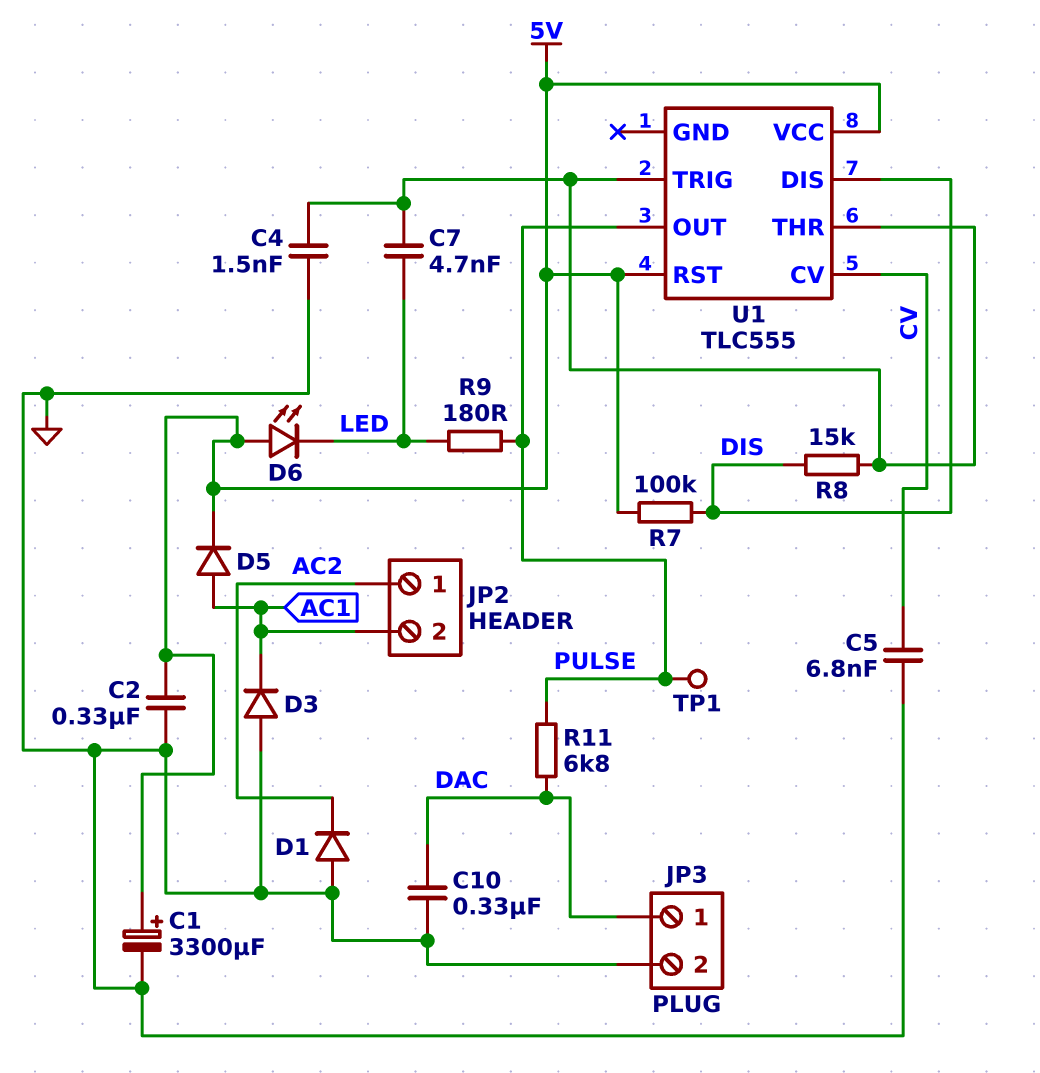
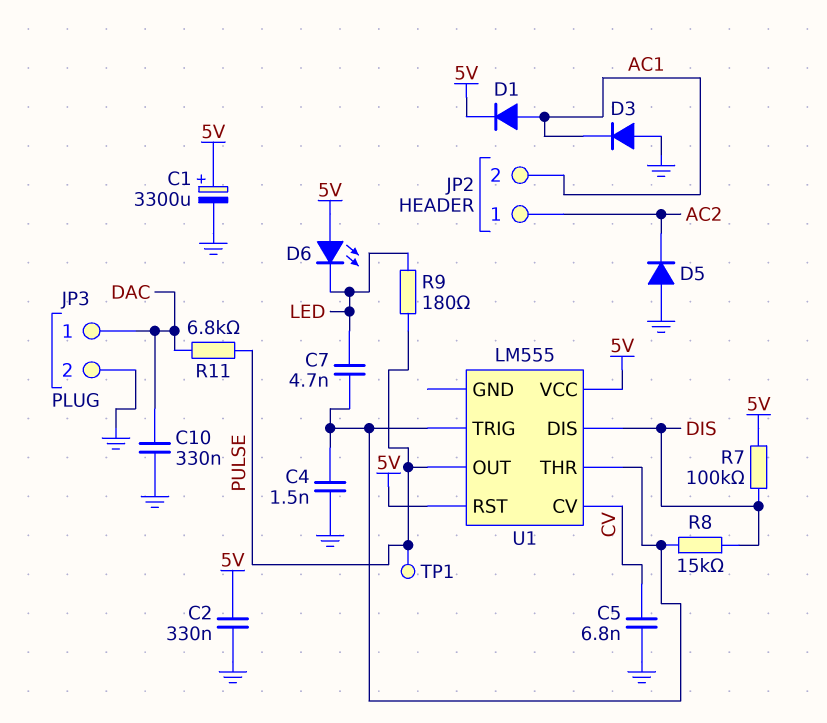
D1: diode (A GND, K AC2) -> diode (A AC1, K 5V)
D5: diode (A AC1, K 5V) -> diode (A GND, K AC2)
U1: TLC555 -> LM555

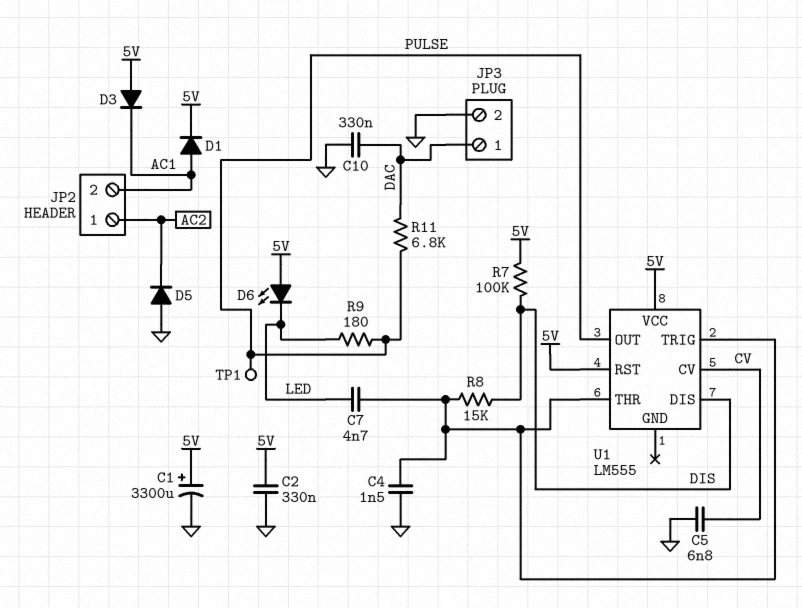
D3: diode (A GND, K AC1) -> diode (A 5V, K AC1)

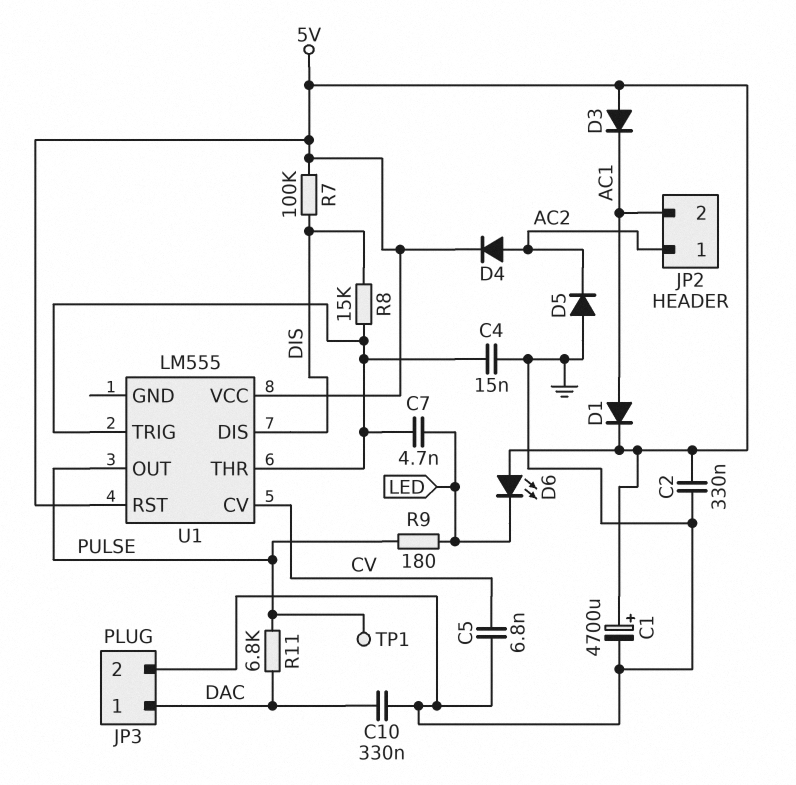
C1: 3300uF (plus 5V, minus GND) -> 4700uF (plus 5V, minus GND)
C4: 1.5nF (GND, U1/THR) -> 15nF (GND, U1/THR)
D4: none -> diode (A AC2, K 5V)

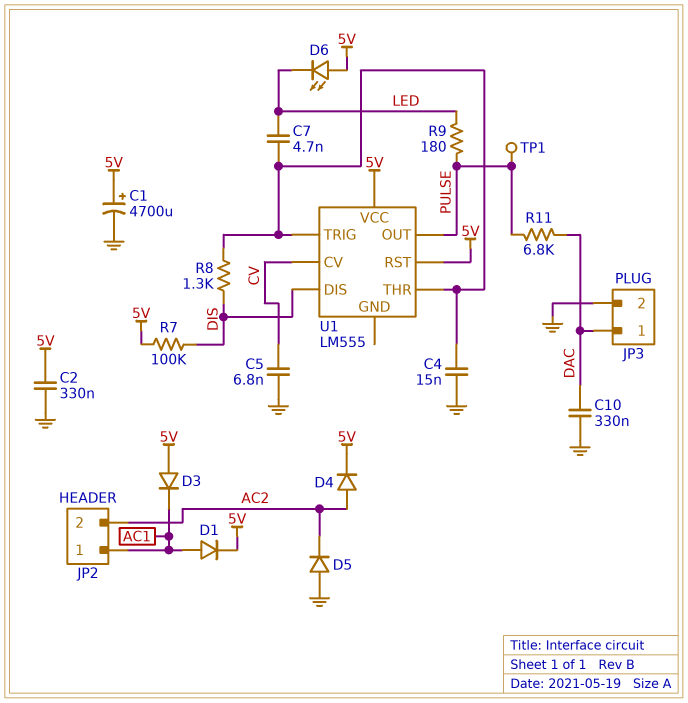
JP2 pin 1: AC2 -> AC1
JP2 pin 2: AC1 -> AC2
R8: 15k (DIS, U1/THR) -> 1.3k (DIS, U1/THR)

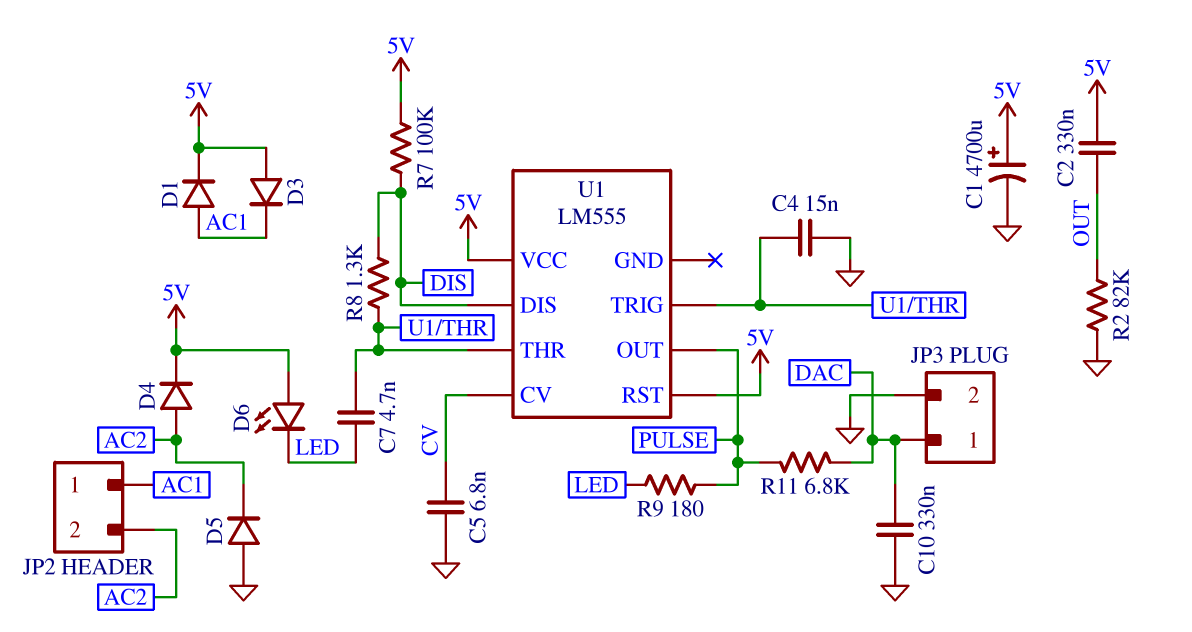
C2: 330nF (5V, GND) -> 330nF (5V, OUT)
R2: none -> 82k (GND, OUT)
TP1: test point (PULSE) -> none

